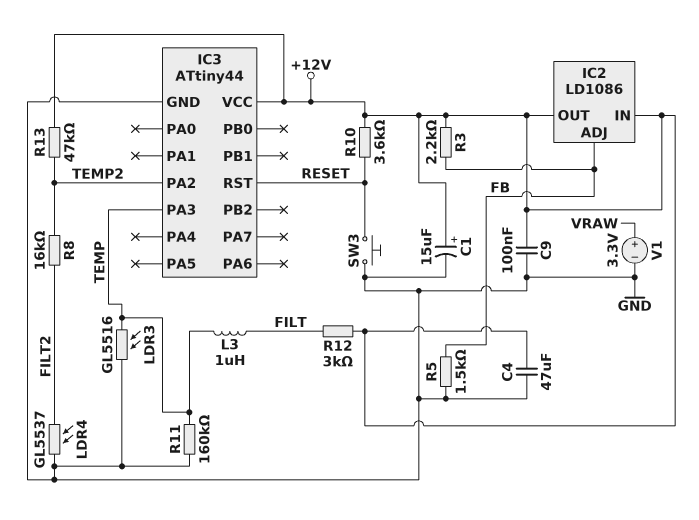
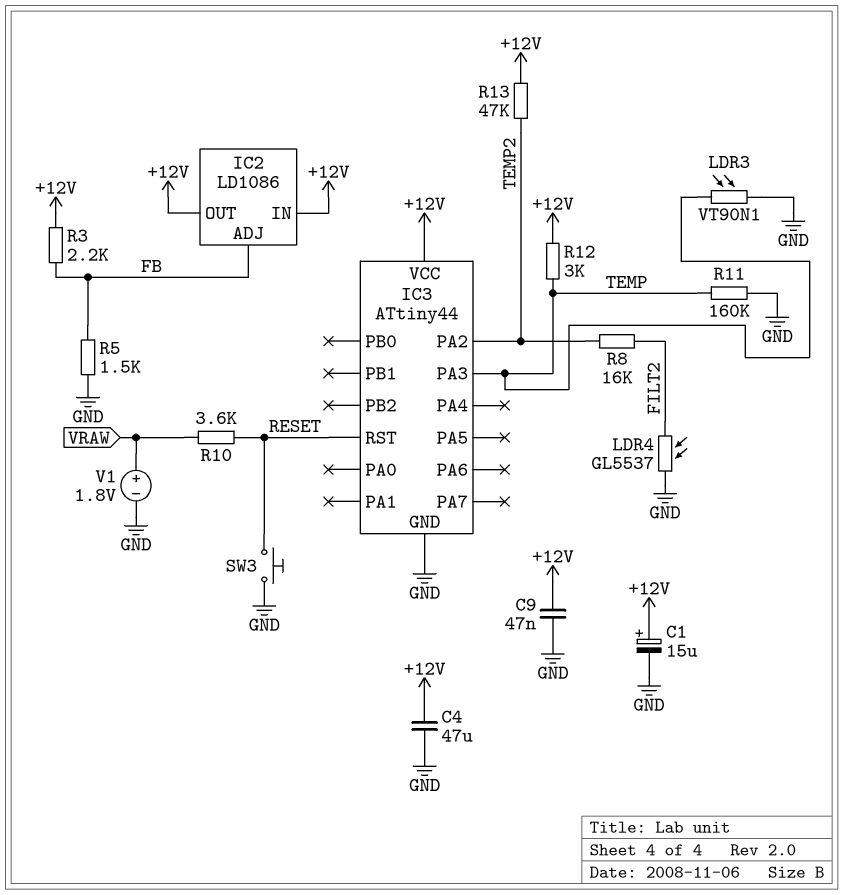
C9: 100nF (+12V, GND) -> 47nF (+12V, GND)
L3: 1uH (FILT, TEMP) -> none
LDR3: GL5516 (GND, TEMP) -> VT90N1 (GND, TEMP)
R10: 3.6k (+12V, RESET) -> 3.6k (RESET, VRAW)
R12: 3k (+12V, FILT) -> 3k (+12V, TEMP)
V1: 3.3V (plus VRAW, minus GND) -> 1.8V (plus VRAW, minus GND)

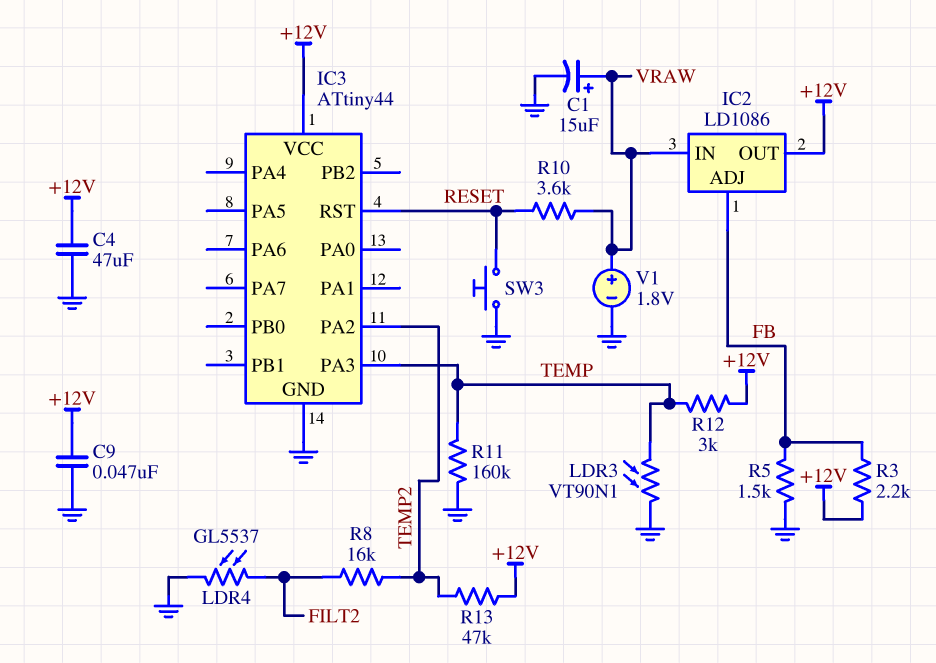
C1: 15uF (plus +12V, minus GND) -> 15uF (plus VRAW, minus GND)
IC2 pin IN: +12V -> VRAW

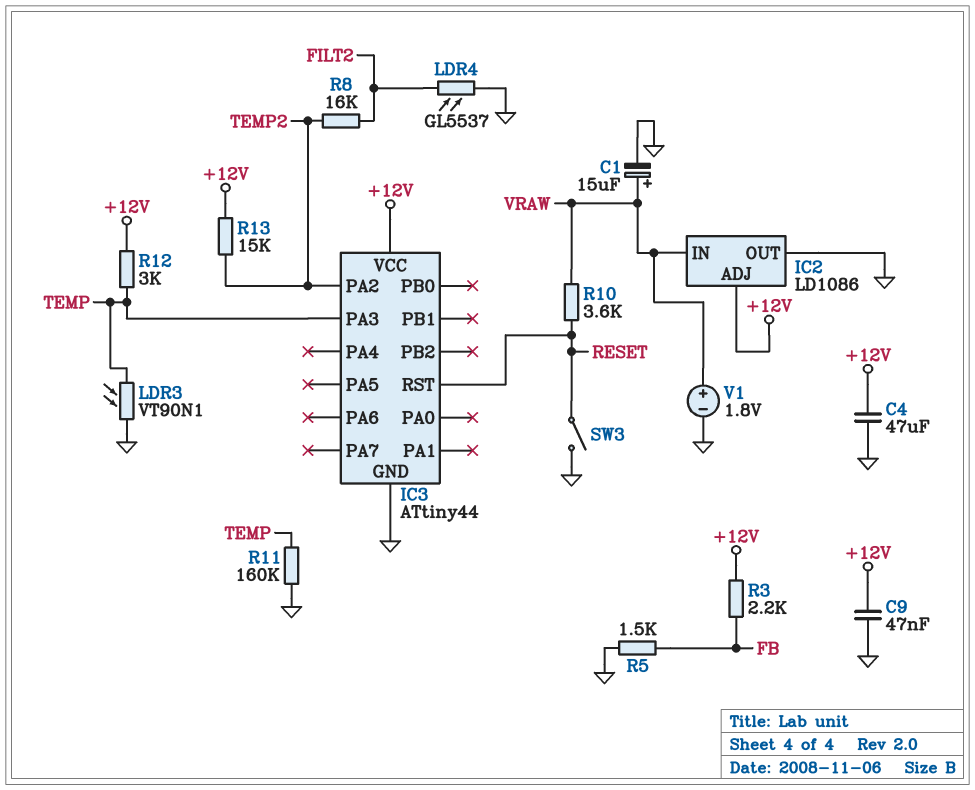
IC2 pin ADJ: FB -> +12V
IC2 pin OUT: +12V -> GND
R13: 47k (+12V, TEMP2) -> 15k (+12V, TEMP2)
SW3: button (GND, RESET) -> switch (GND, RESET)

